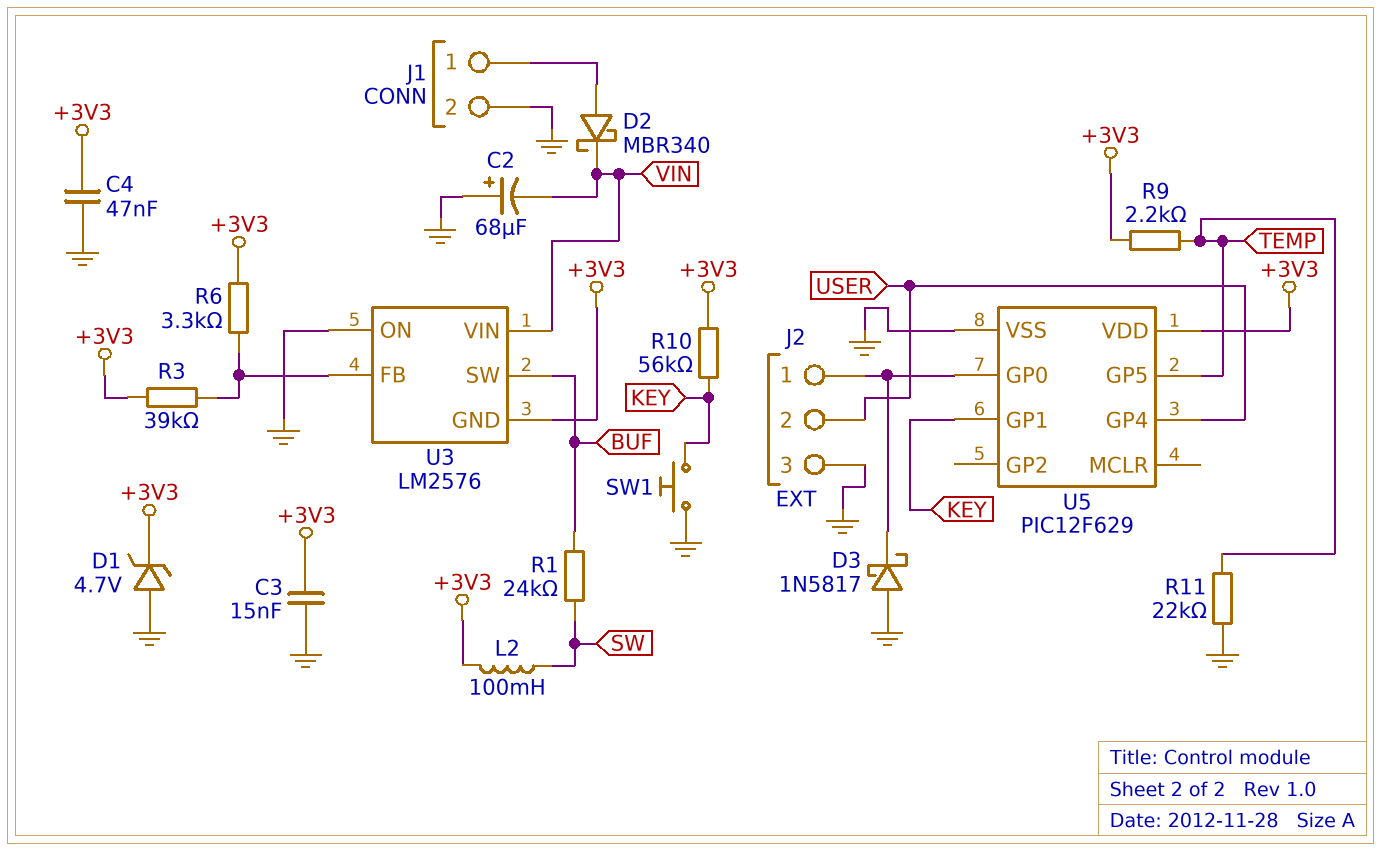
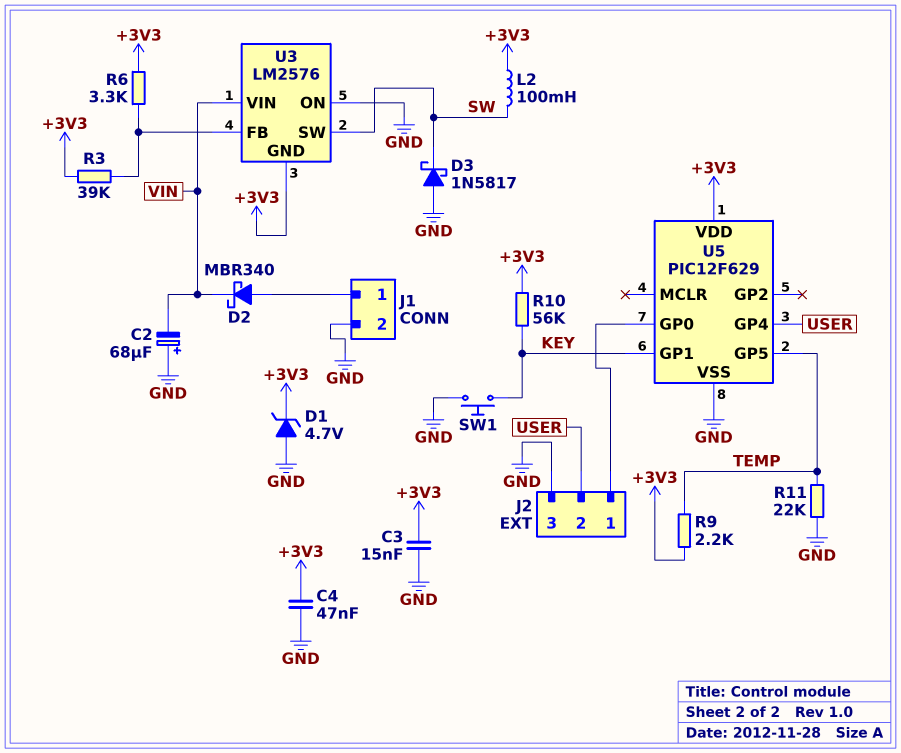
D3: schottky 1N5817 (A GND, K J2/1) -> schottky 1N5817 (A GND, K SW)
R1: 24k (BUF, SW) -> none
U3 pin SW: BUF -> SW

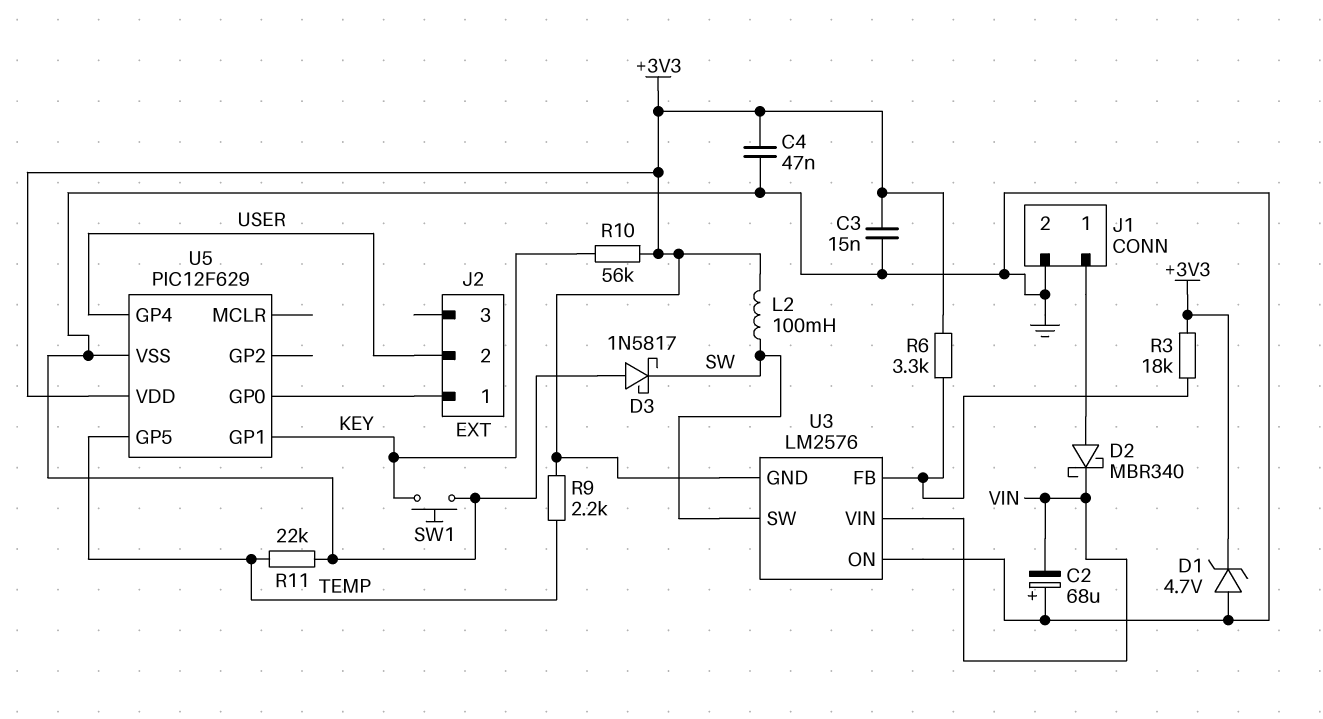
J2 pin 3: GND -> none
R3: 39k (+3V3, U3/FB) -> 18k (+3V3, U3/FB)

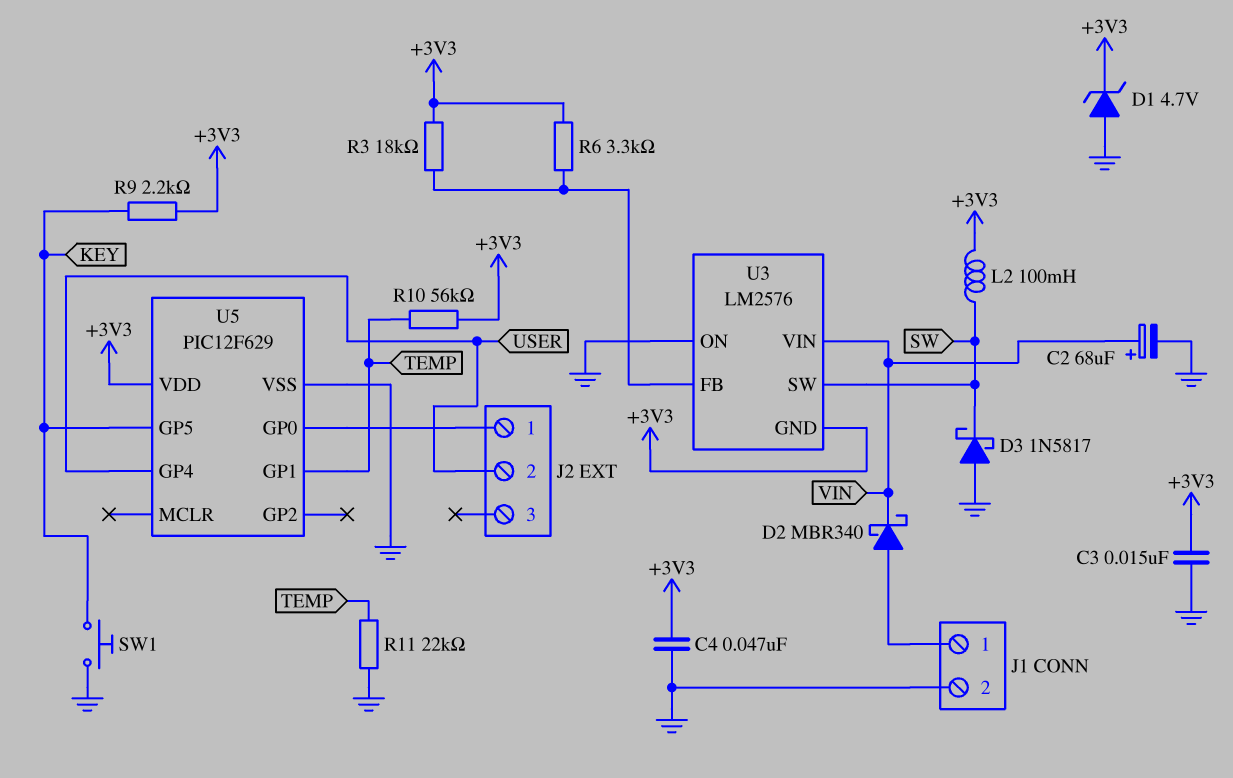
C2: 68uF (plus GND, minus VIN) -> 68uF (plus VIN, minus GND)
R9: 2.2k (+3V3, TEMP) -> 2.2k (+3V3, KEY)
R10: 56k (+3V3, KEY) -> 56k (+3V3, TEMP)
U5 pin GP1: KEY -> TEMP
U5 pin GP5: TEMP -> KEY

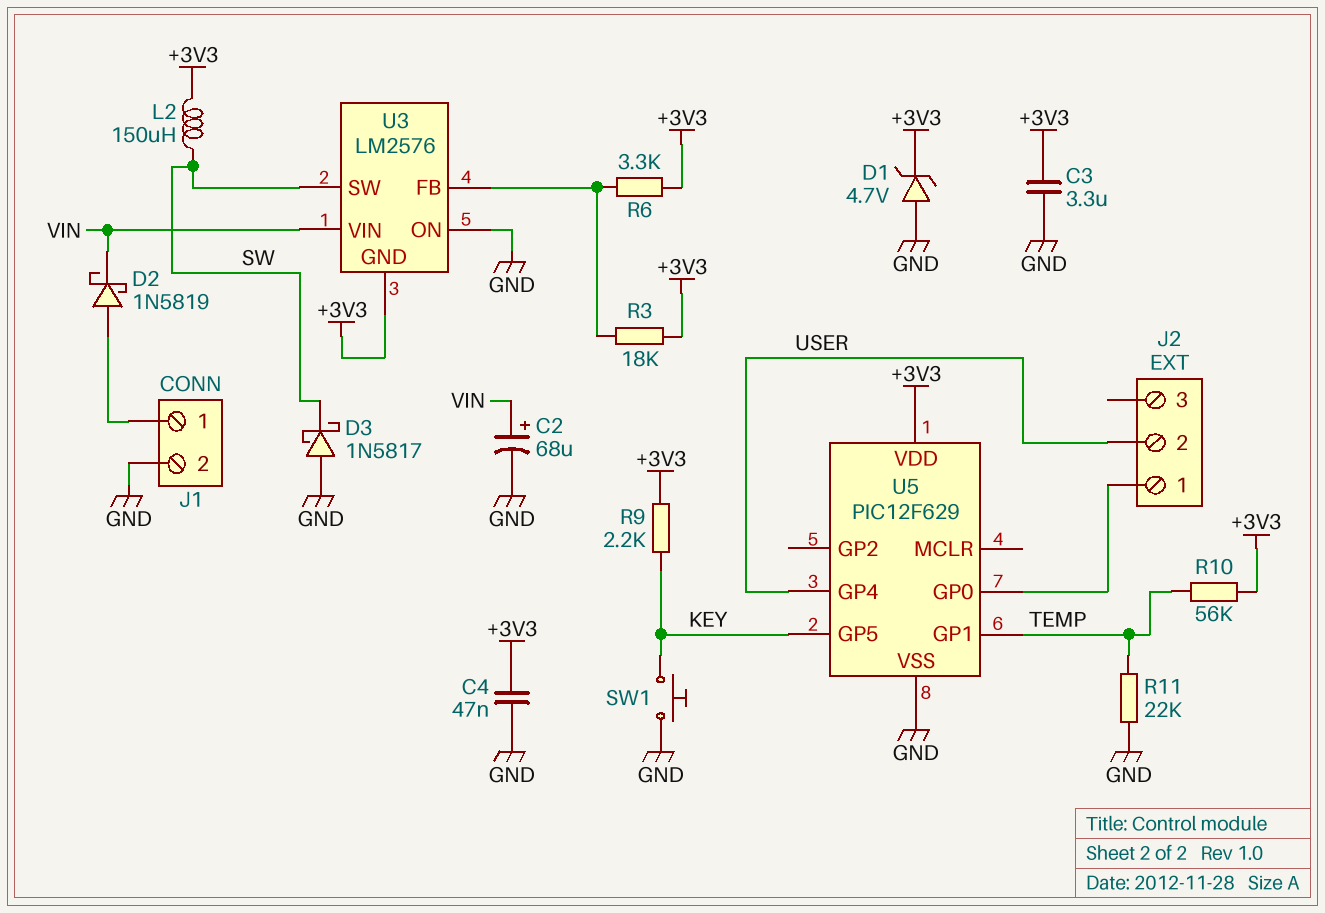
C3: 15nF (+3V3, GND) -> 3.3uF (+3V3, GND)
D2: schottky MBR340 (A J1/1, K VIN) -> schottky 1N5819 (A J1/1, K VIN)
L2: 100mH (+3V3, SW) -> 150uH (+3V3, SW)

